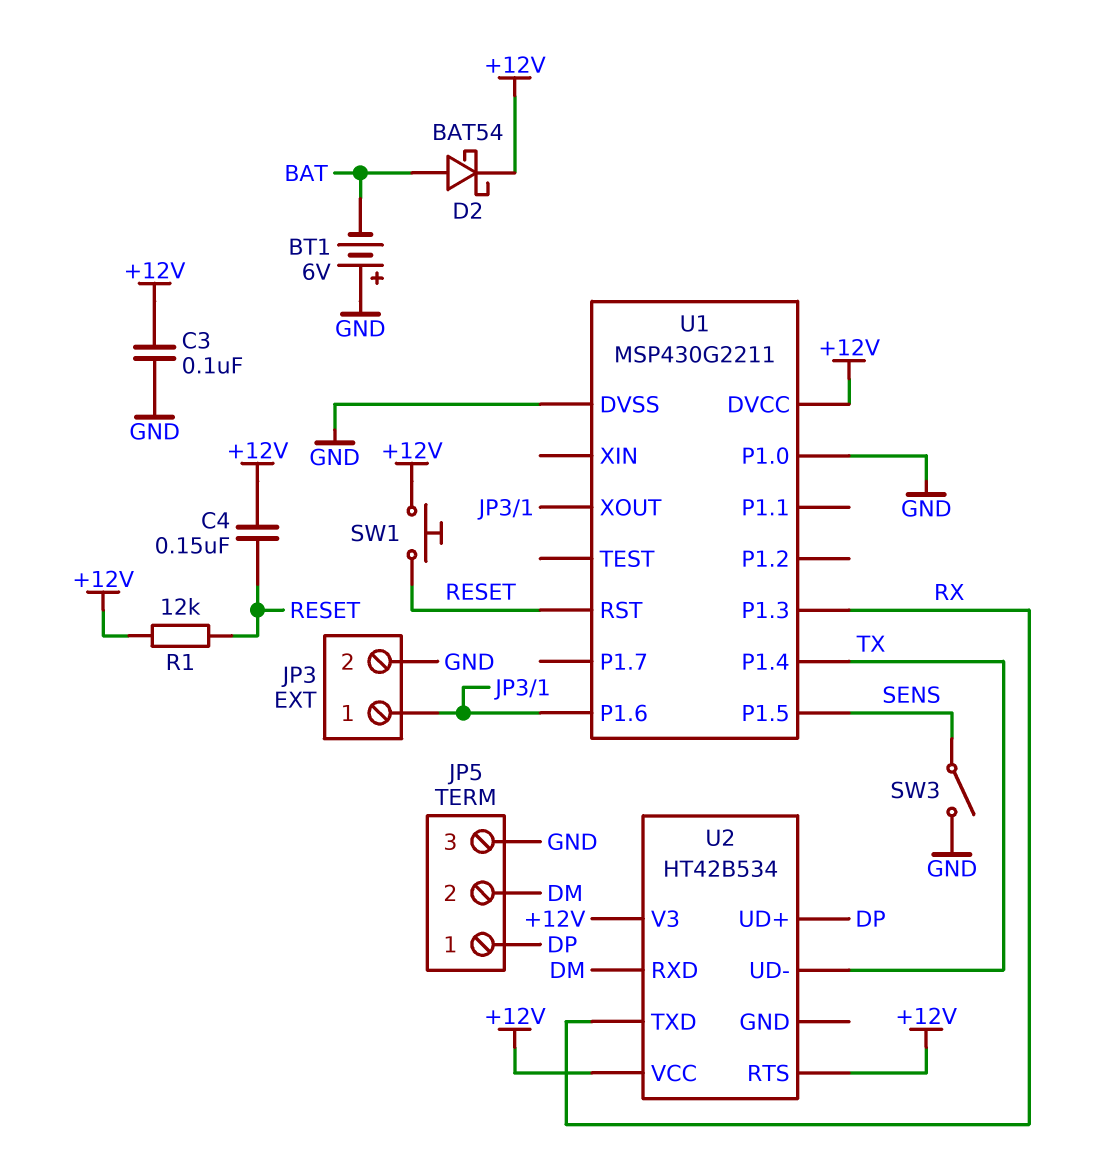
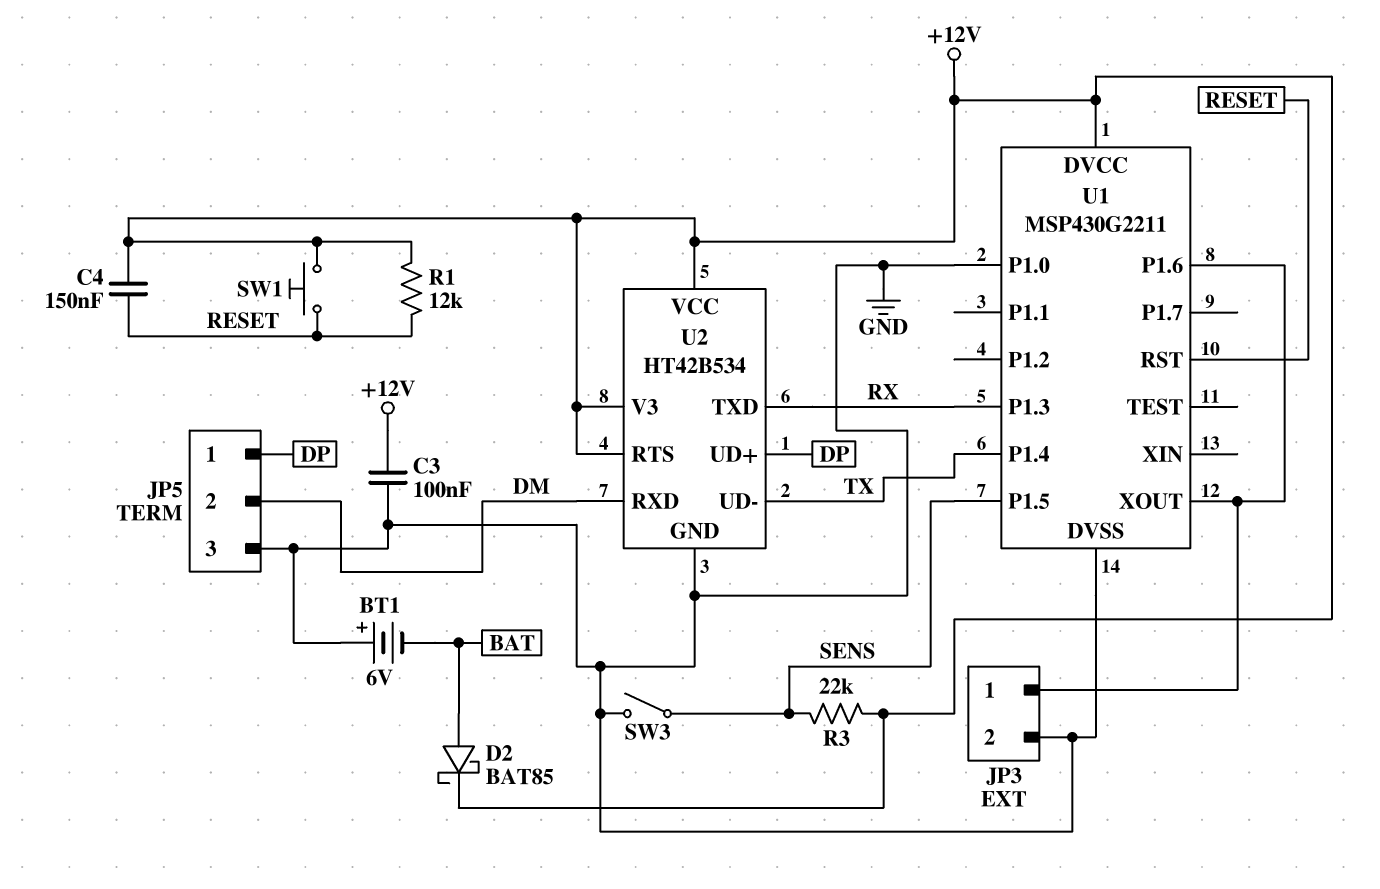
D2: schottky BAT54 (A BAT, K +12V) -> schottky BAT85 (A BAT, K +12V)
R3: none -> 22k (+12V, SENS)
U2 pin GND: none -> GND

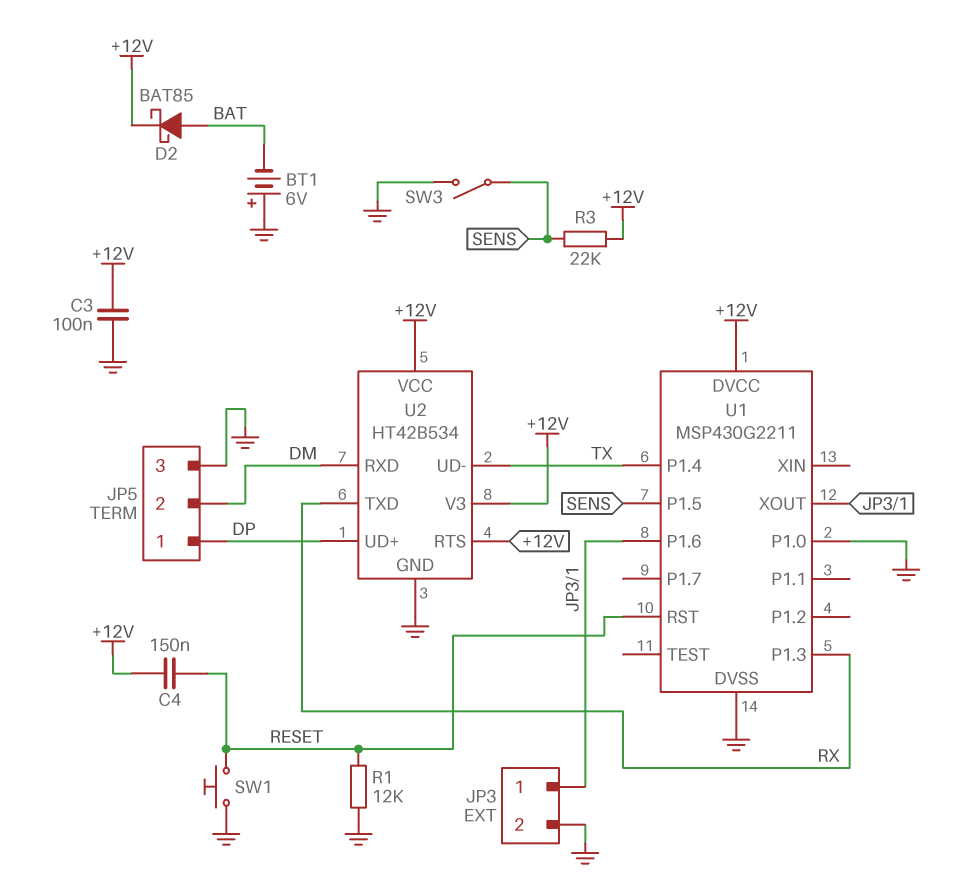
R1: 12k (+12V, RESET) -> 12k (GND, RESET)
SW1: button (+12V, RESET) -> button (GND, RESET)

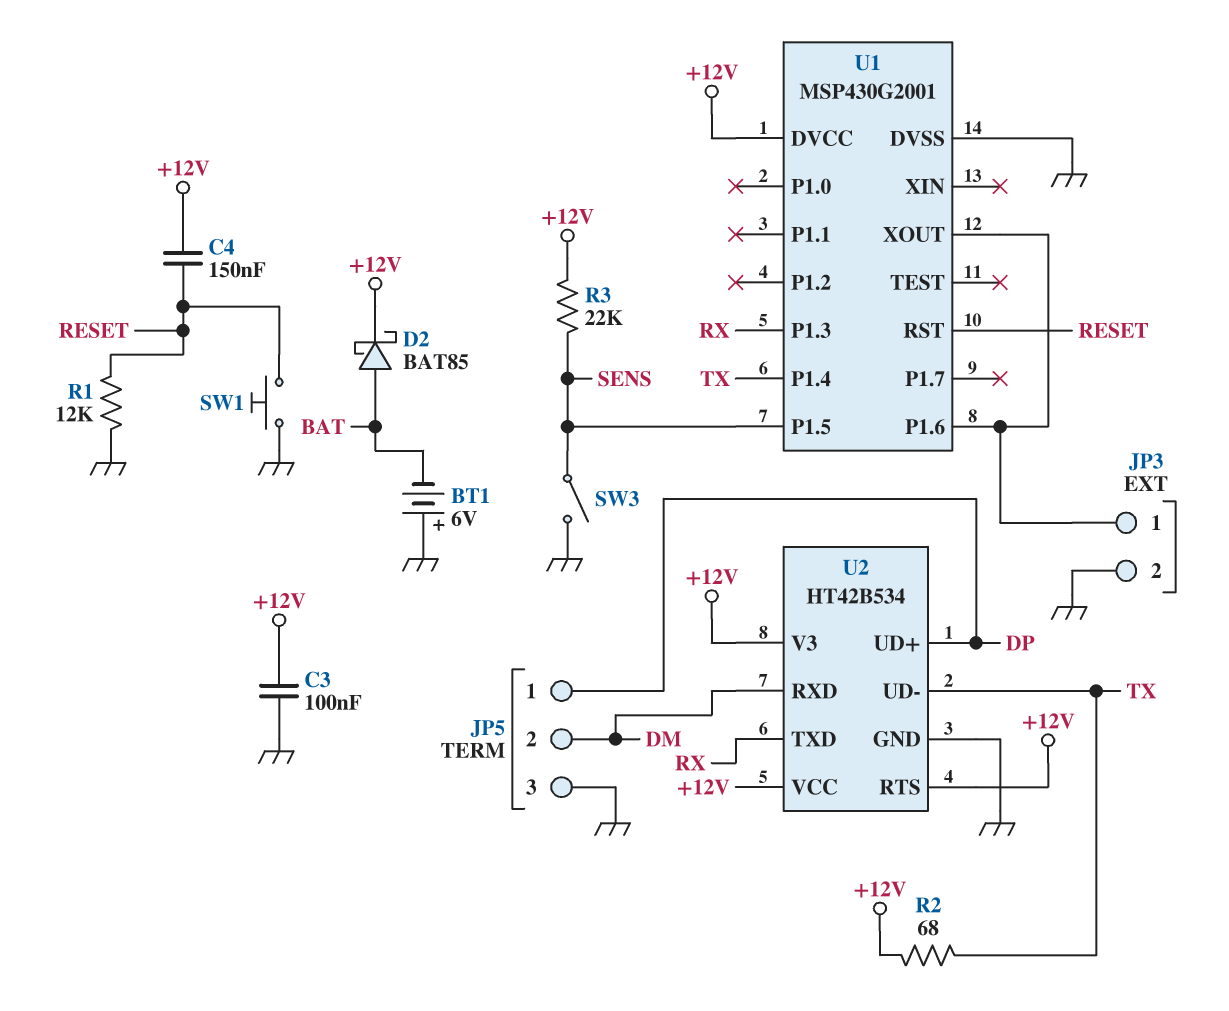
R2: none -> 68 (+12V, TX)
U1: MSP430G2211 -> MSP430G2001
U1 pin P1.0: GND -> none

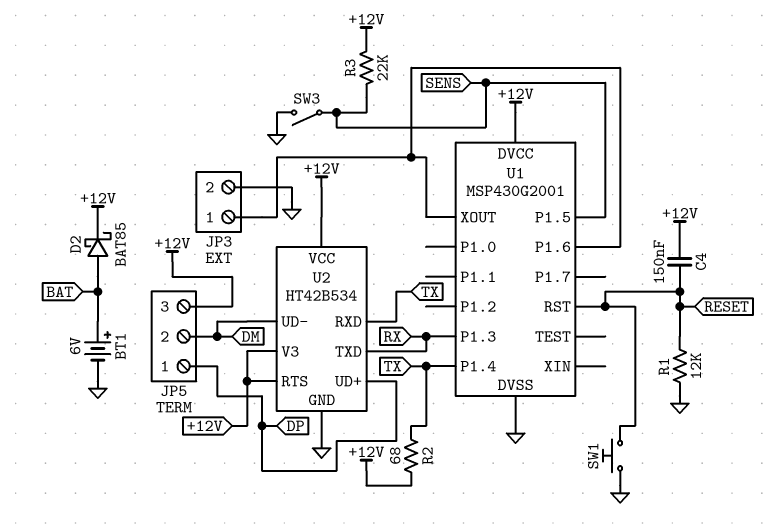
BT1: 6V (plus GND, minus BAT) -> 6V (plus BAT, minus GND)
C3: 100nF (+12V, GND) -> none
JP5 pin 3: GND -> +12V
U2 pin RXD: DM -> TX
U2 pin UD-: TX -> DM

